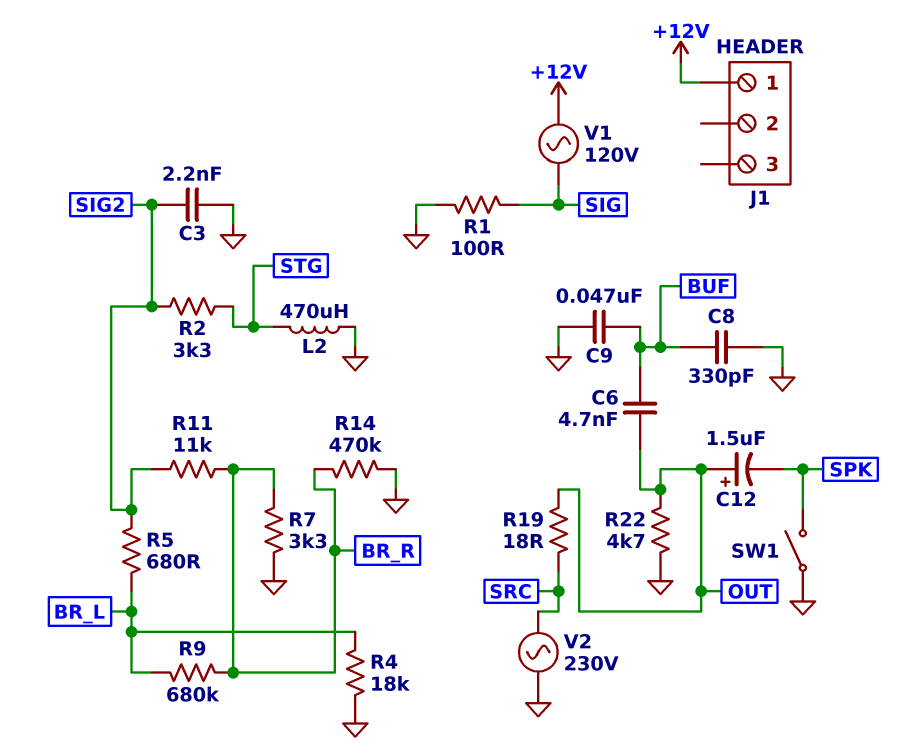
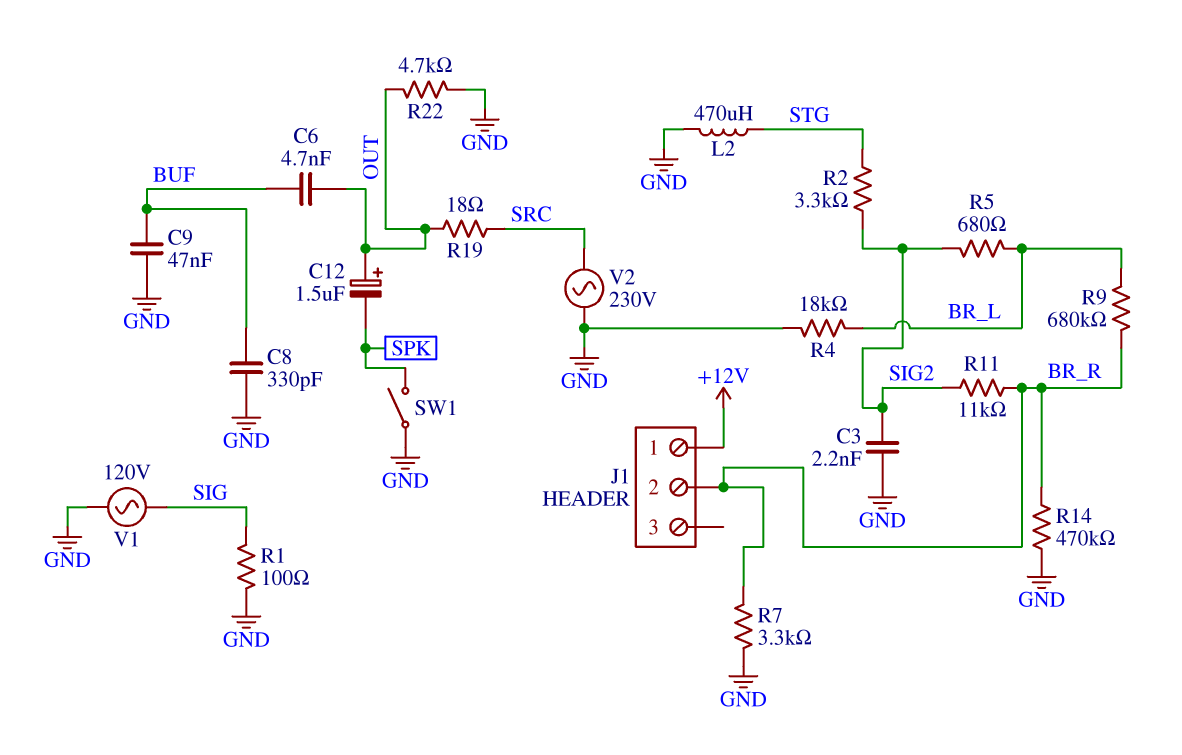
J1 pin 2: none -> BR_R
V1: AC 120V (+12V, SIG) -> AC 120V (GND, SIG)

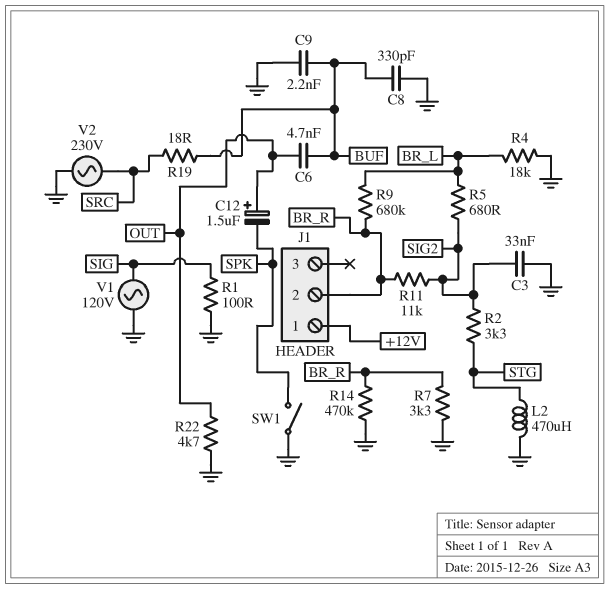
C3: 2.2nF (GND, SIG2) -> 33nF (GND, SIG2)
C9: 47nF (BUF, GND) -> 2.2nF (BUF, GND)
R19: 18 (OUT, SRC) -> 18 (BUF, SRC)

